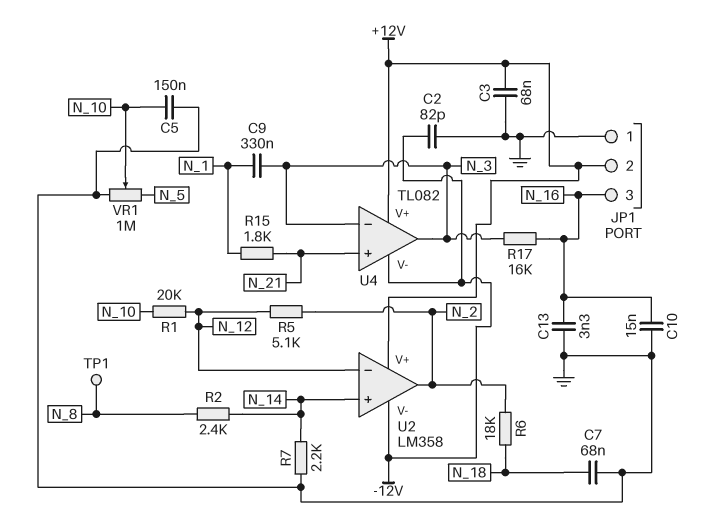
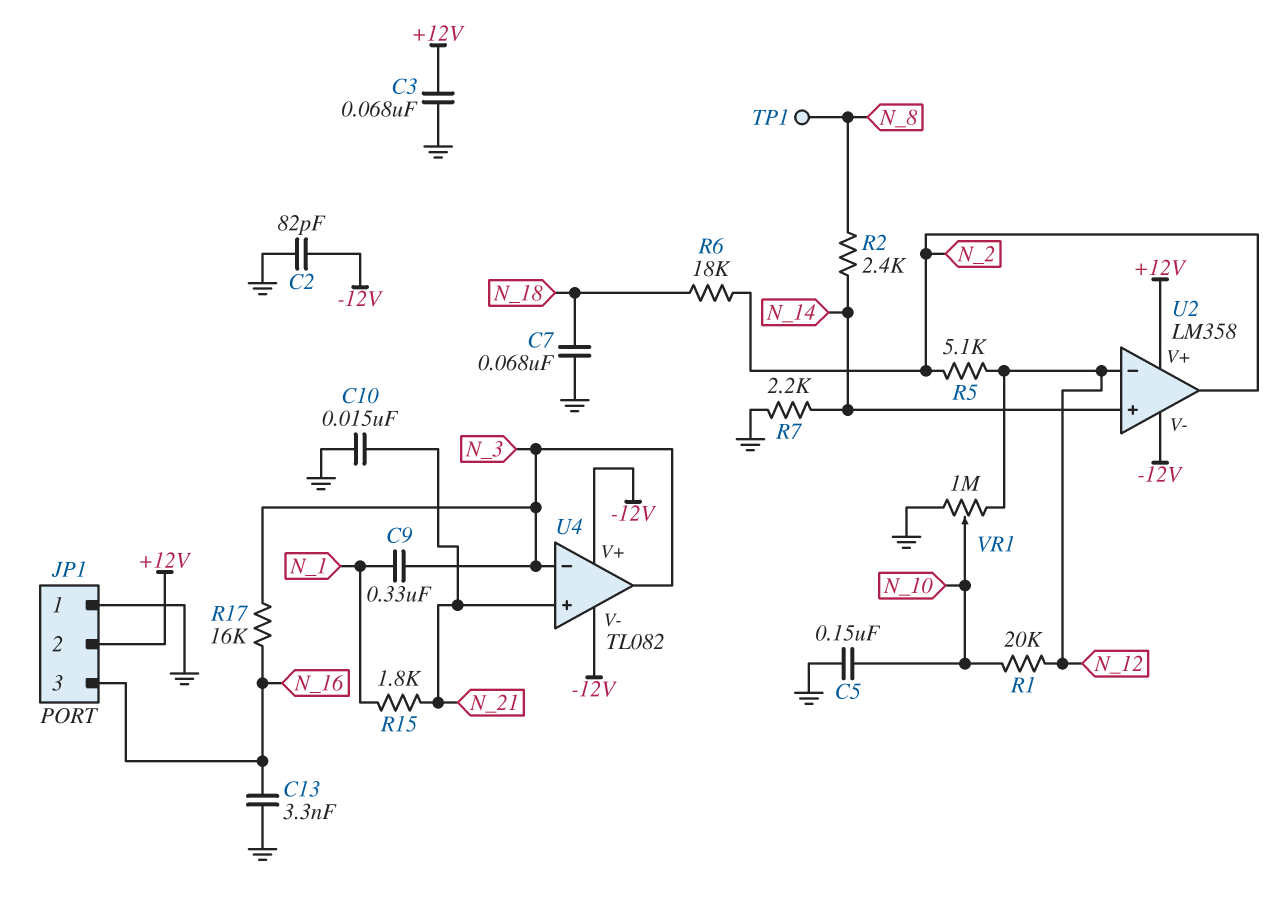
C10: 15nF (GND, N_16) -> 15nF (GND, N_21)
U4 pin V+: +12V -> -12V
VR1: 1M (GND, N_5, wiper N_10) -> 1M (GND, N_12, wiper N_10)

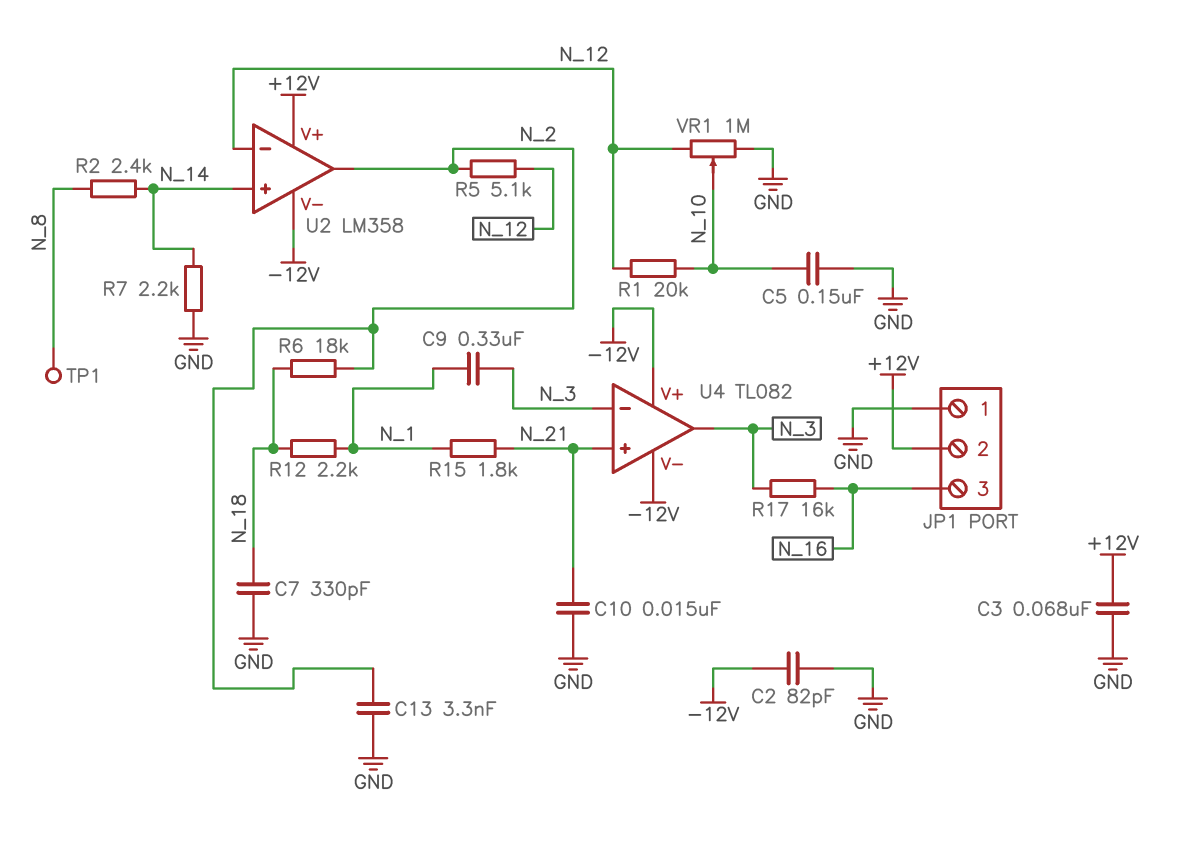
C7: 68nF (GND, N_18) -> 330pF (GND, N_18)
C13: 3.3nF (GND, N_16) -> 3.3nF (GND, N_2)
R12: none -> 2.2k (N_1, N_18)

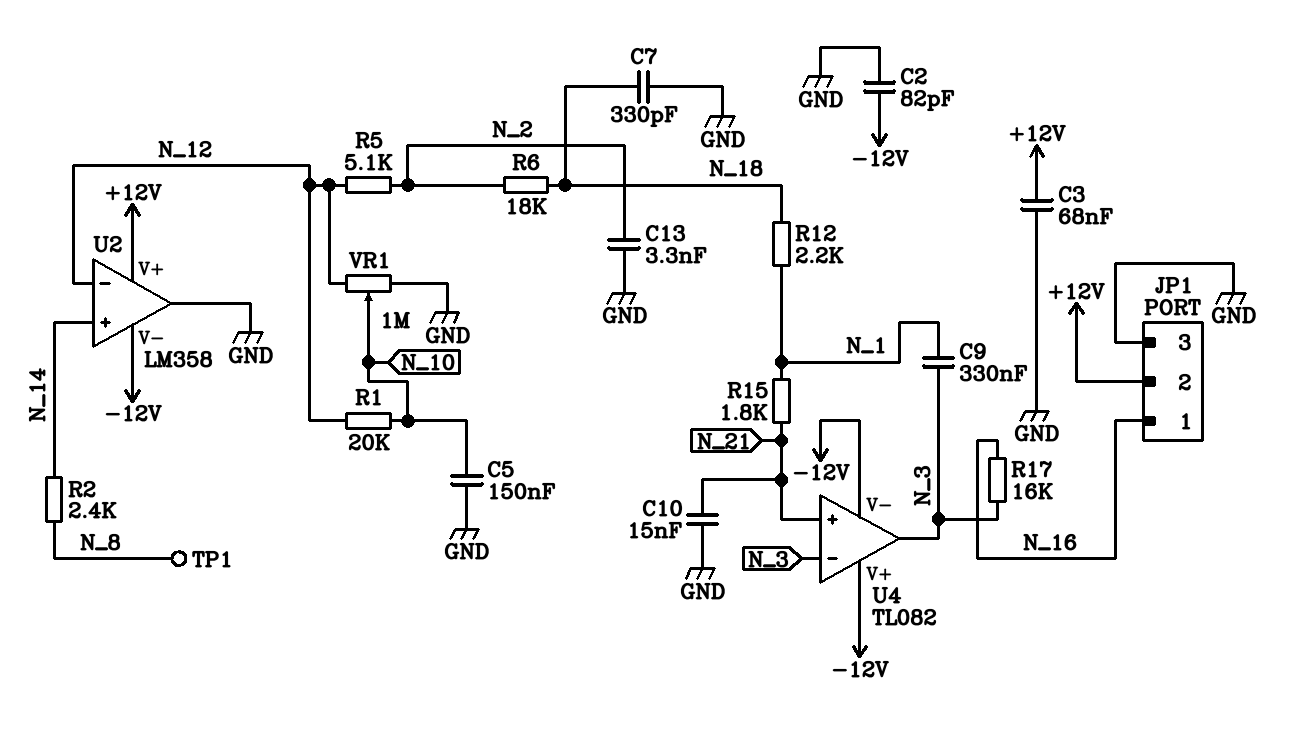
JP1 pin 1: GND -> N_16
JP1 pin 3: N_16 -> GND
R7: 2.2k (GND, N_14) -> none
U2 pin out: N_2 -> GND

